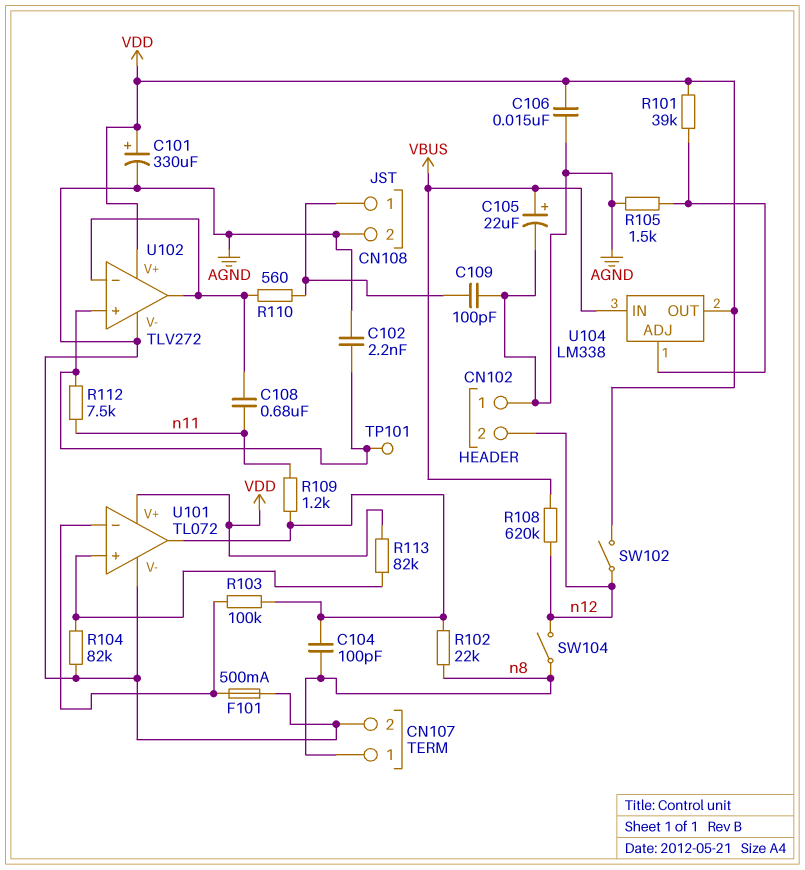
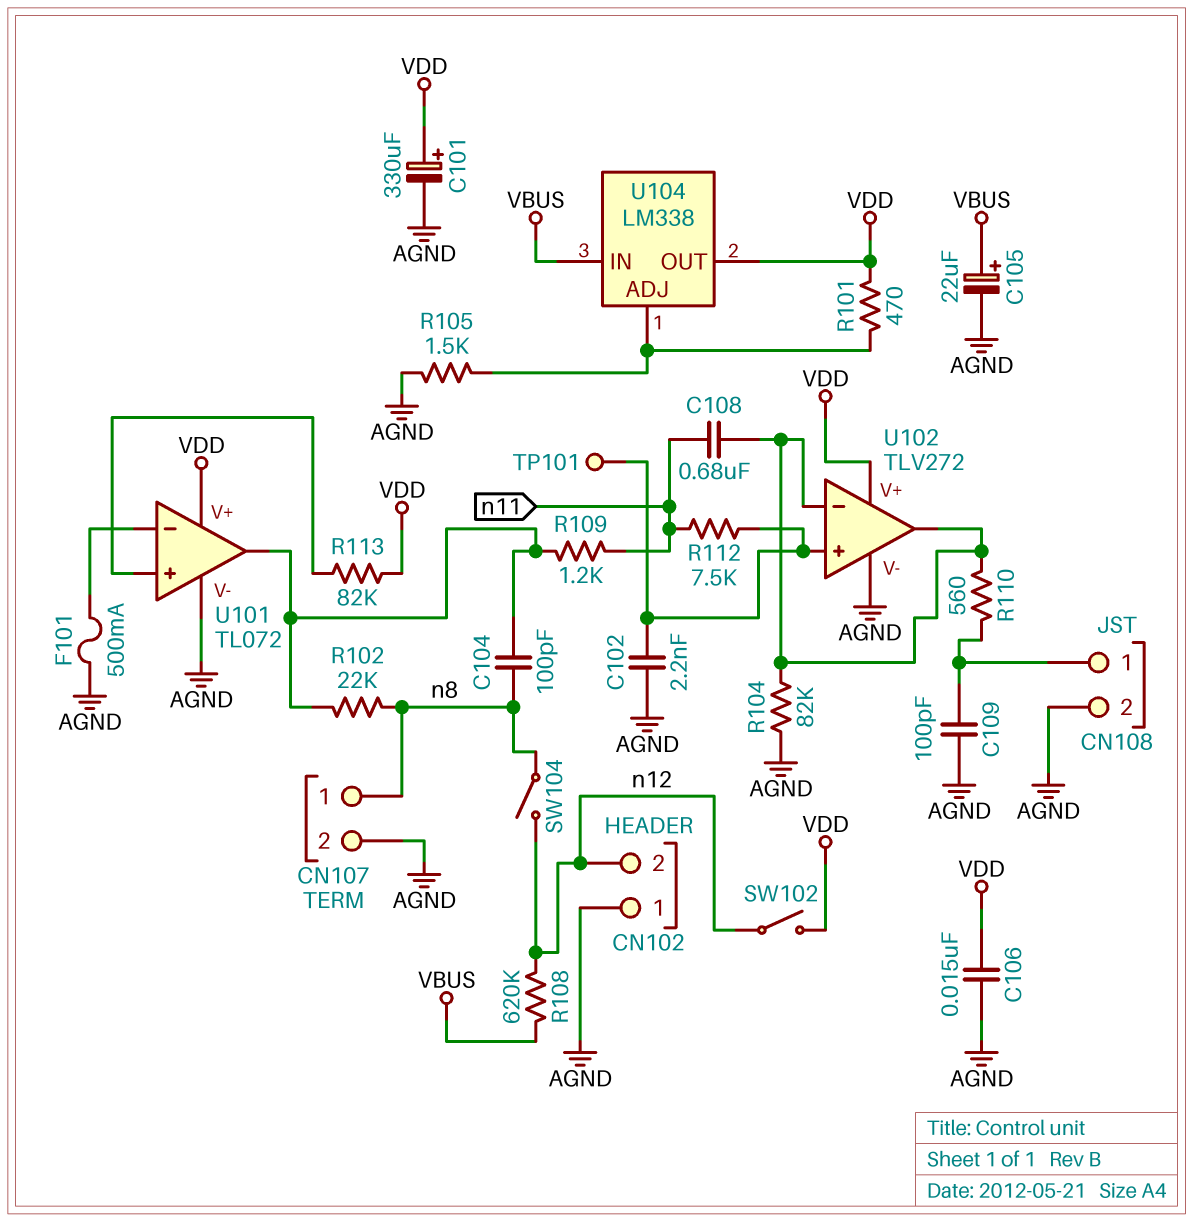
R101: 39k (U104/ADJ, VDD) -> 470 (U104/ADJ, VDD)
R103: 100k (U101/in-, U101/out) -> none
R104: 82k (AGND, U101/in+) -> 82k (AGND, U102/in-)

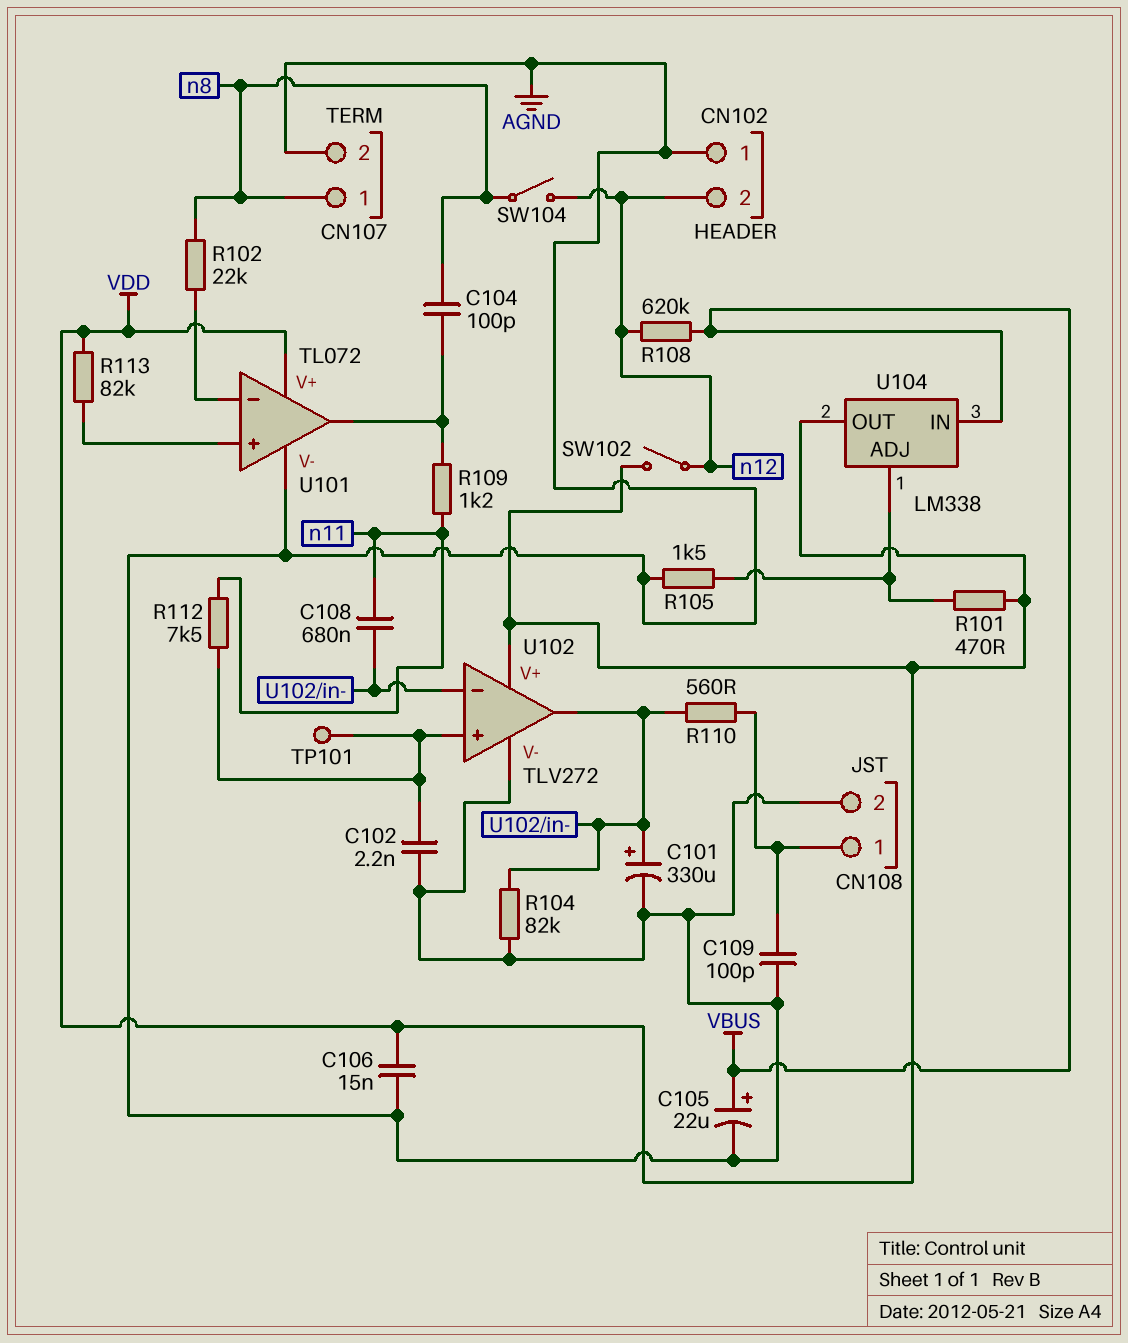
C101: 330uF (plus VDD, minus AGND) -> 330uF (plus U102/in-, minus AGND)
F101: 500mA (AGND, U101/in-) -> none
R102: 22k (U101/out, n8) -> 22k (U101/in-, n8)

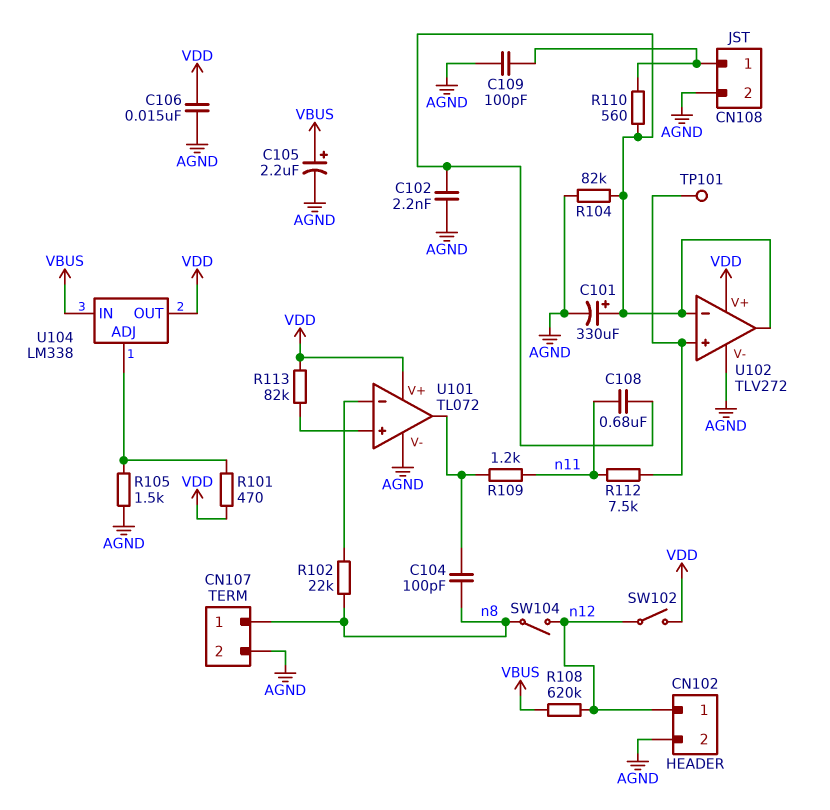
C102: 2.2nF (AGND, U102/in+) -> 2.2nF (AGND, U102/in-)
C105: 22uF (plus VBUS, minus AGND) -> 2.2uF (plus VBUS, minus AGND)
CN102 pin 1: AGND -> n12
CN102 pin 2: n12 -> AGND

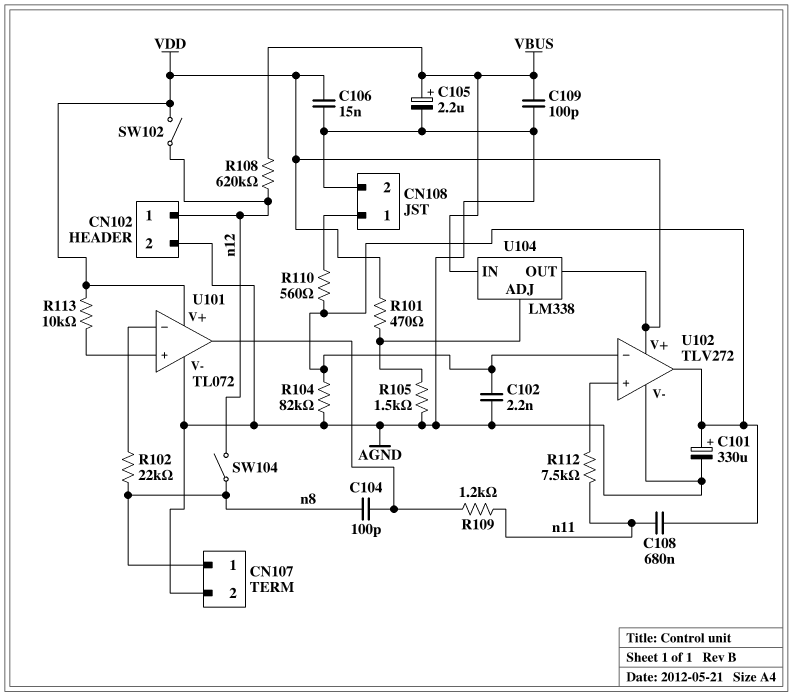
C109: 100pF (AGND, CN108/1) -> 100pF (AGND, VBUS)
R113: 82k (U101/in+, VDD) -> 10k (U101/in+, VDD)
TP101: test point (U102/in+) -> none

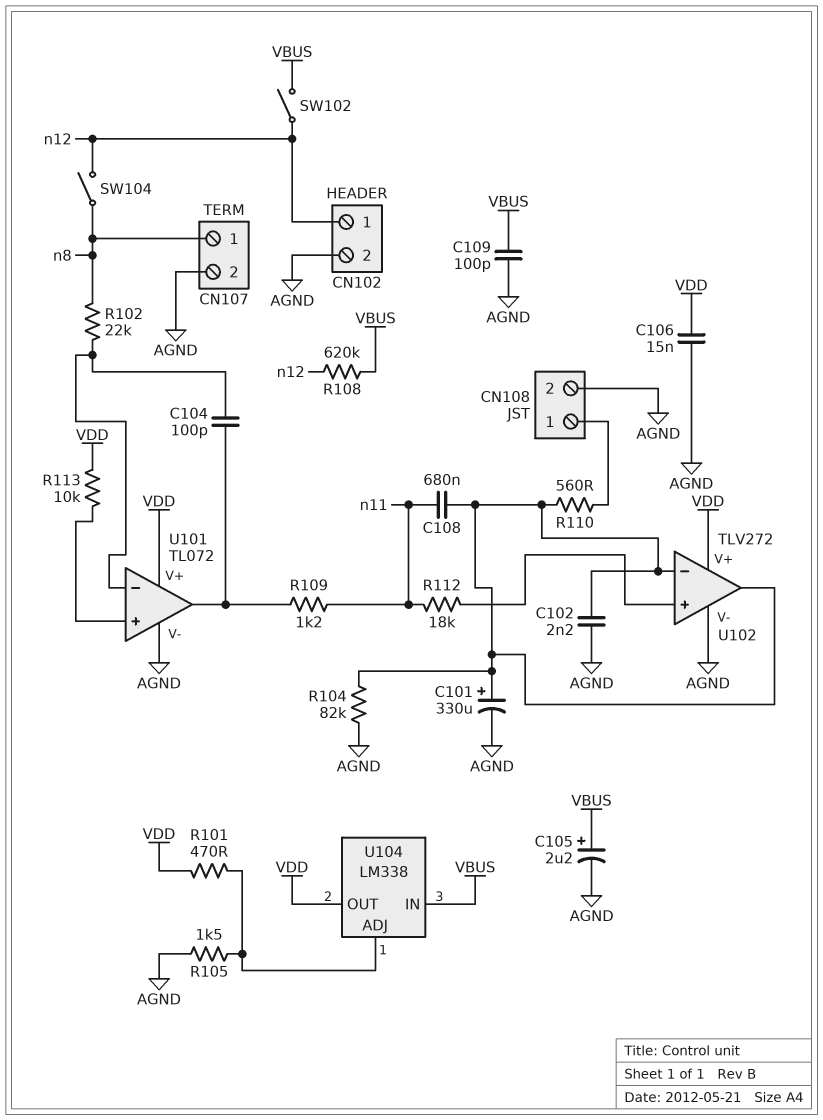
C104: 100pF (U101/out, n8) -> 100pF (U101/in-, U101/out)
R112: 7.5k (U102/in+, n11) -> 18k (U102/in+, n11)
SW102: switch (VDD, n12) -> switch (VBUS, n12)

